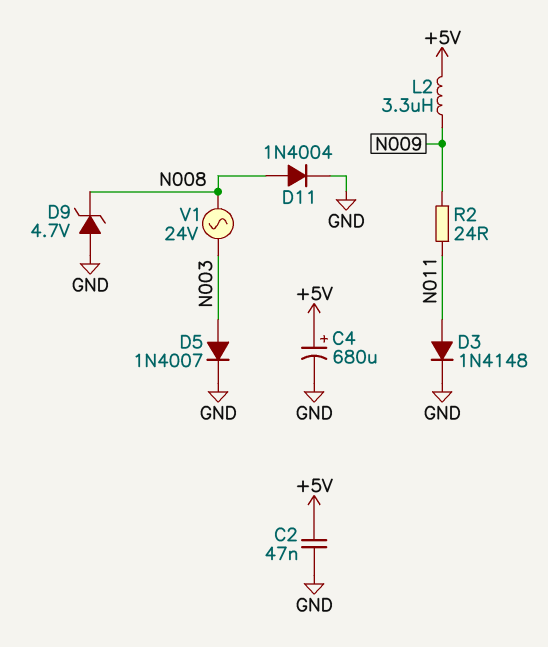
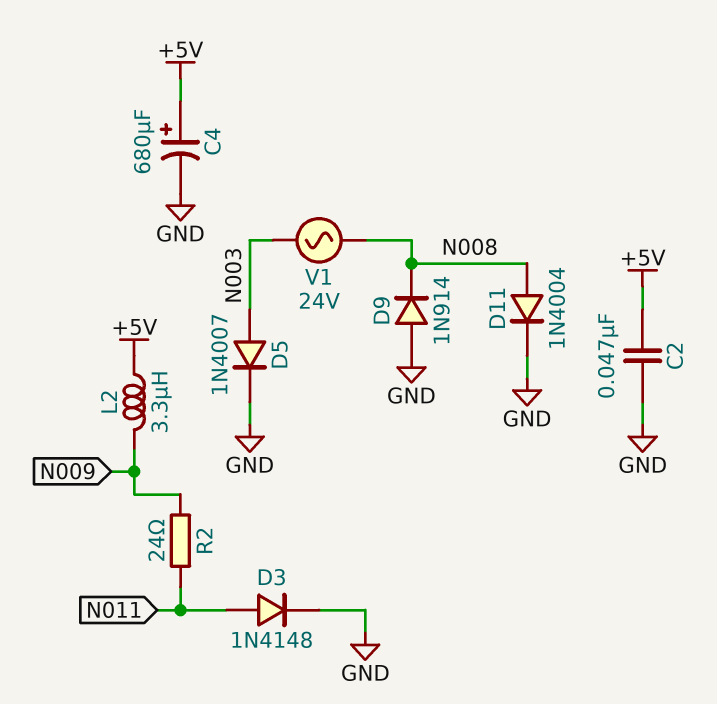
D9: zener 4.7V (A GND, K N008) -> diode 1N914 (A GND, K N008)

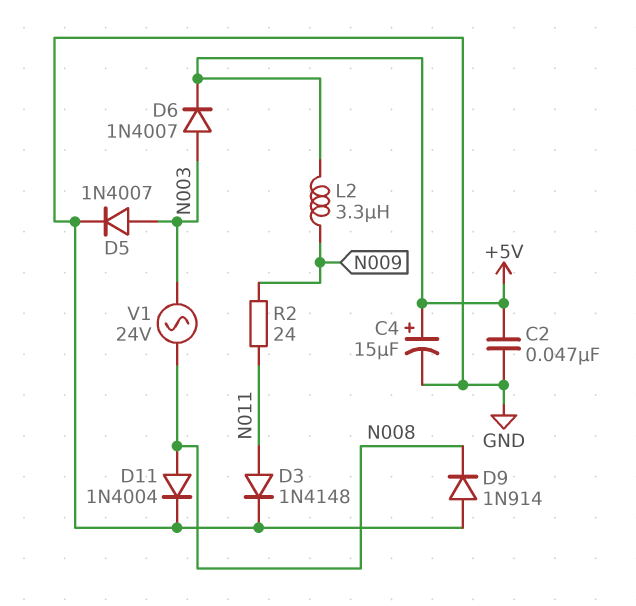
C4: 680uF (plus +5V, minus GND) -> 15uF (plus +5V, minus GND)
D6: none -> diode 1N4007 (A N003, K +5V)

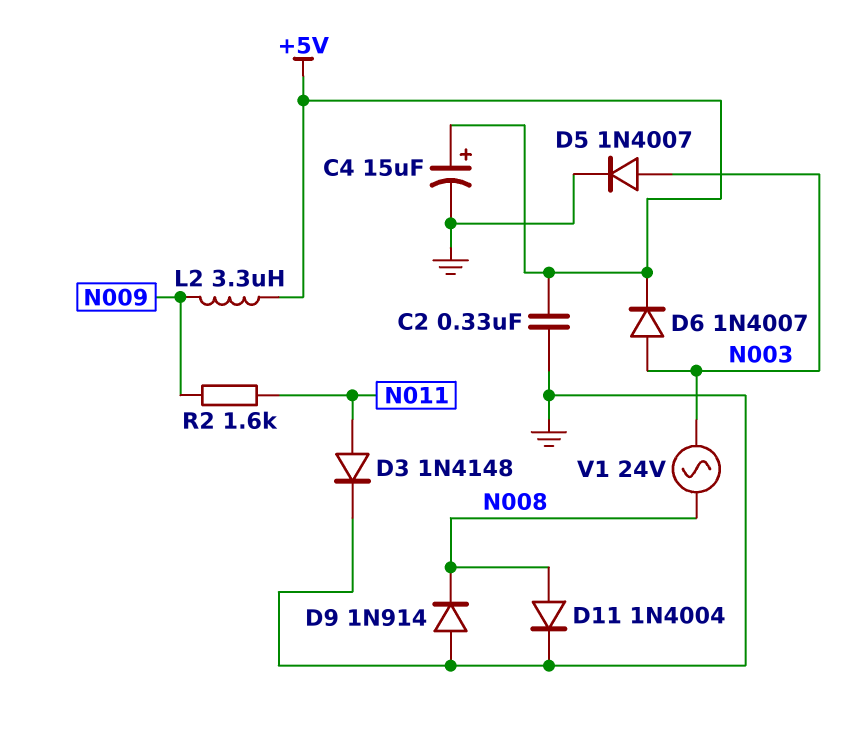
C2: 47nF (+5V, GND) -> 330nF (+5V, GND)
R2: 24 (N009, N011) -> 1.6k (N009, N011)

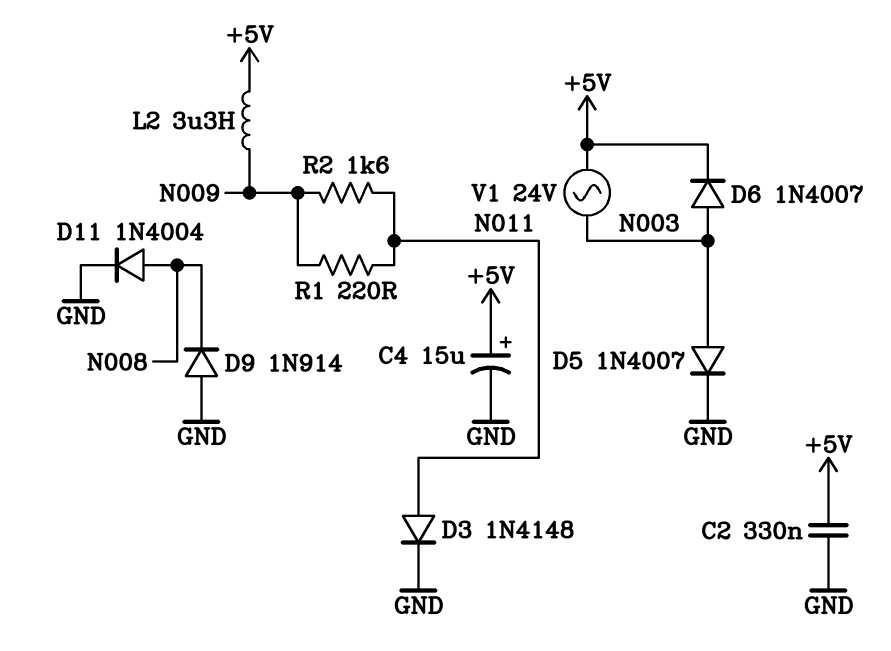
R1: none -> 220 (N009, N011)
V1: AC 24V (N003, N008) -> AC 24V (+5V, N003)

